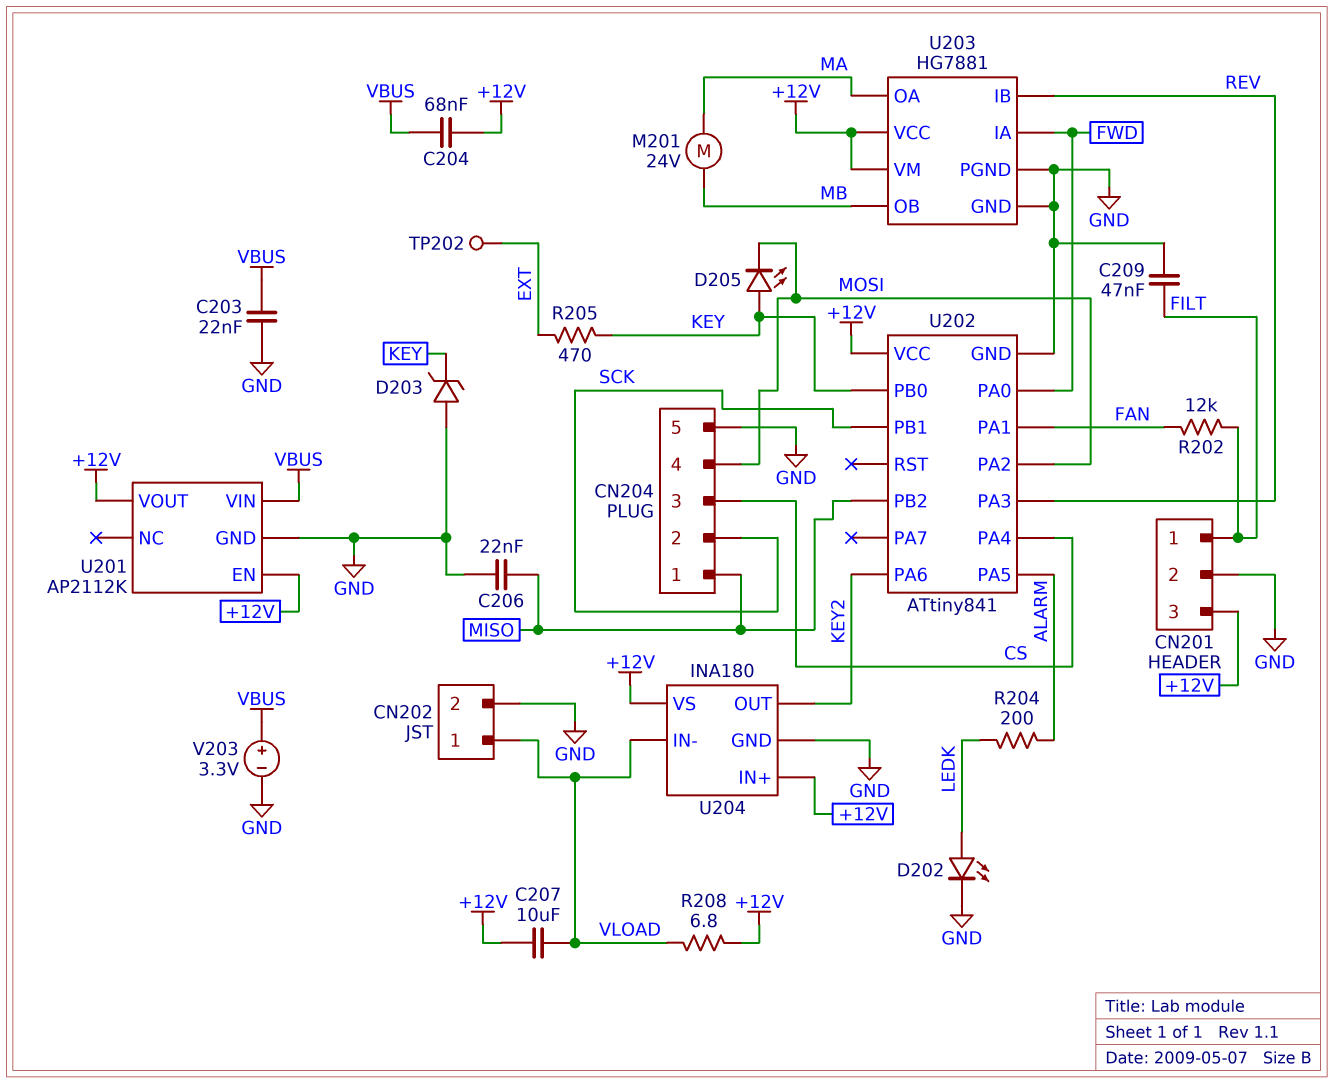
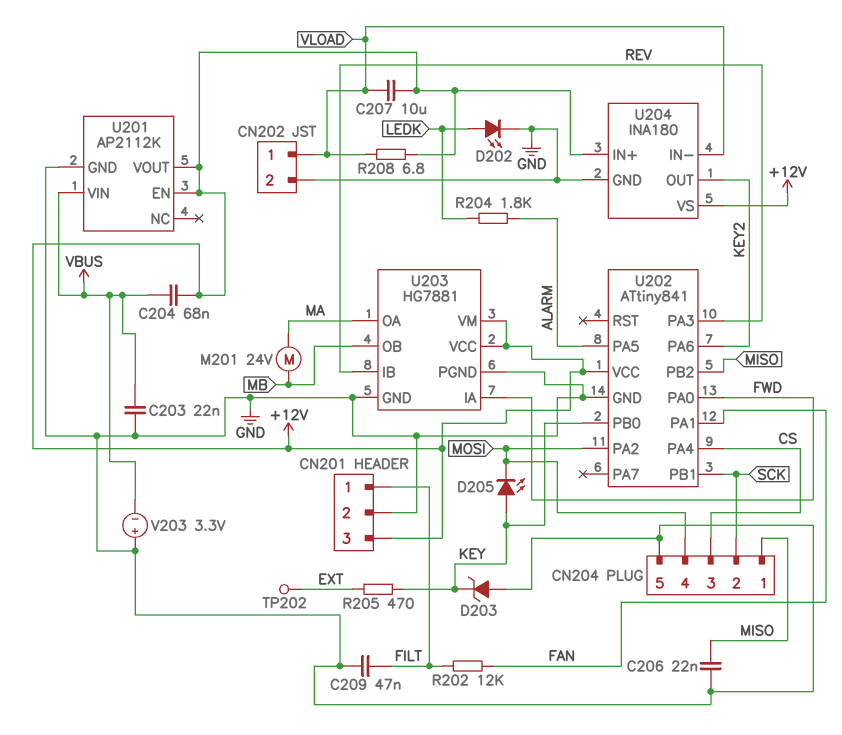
R204: 200 (ALARM, LEDK) -> 1.8k (ALARM, LEDK)
V203: 3.3V (plus VBUS, minus GND) -> 3.3V (plus GND, minus VBUS)

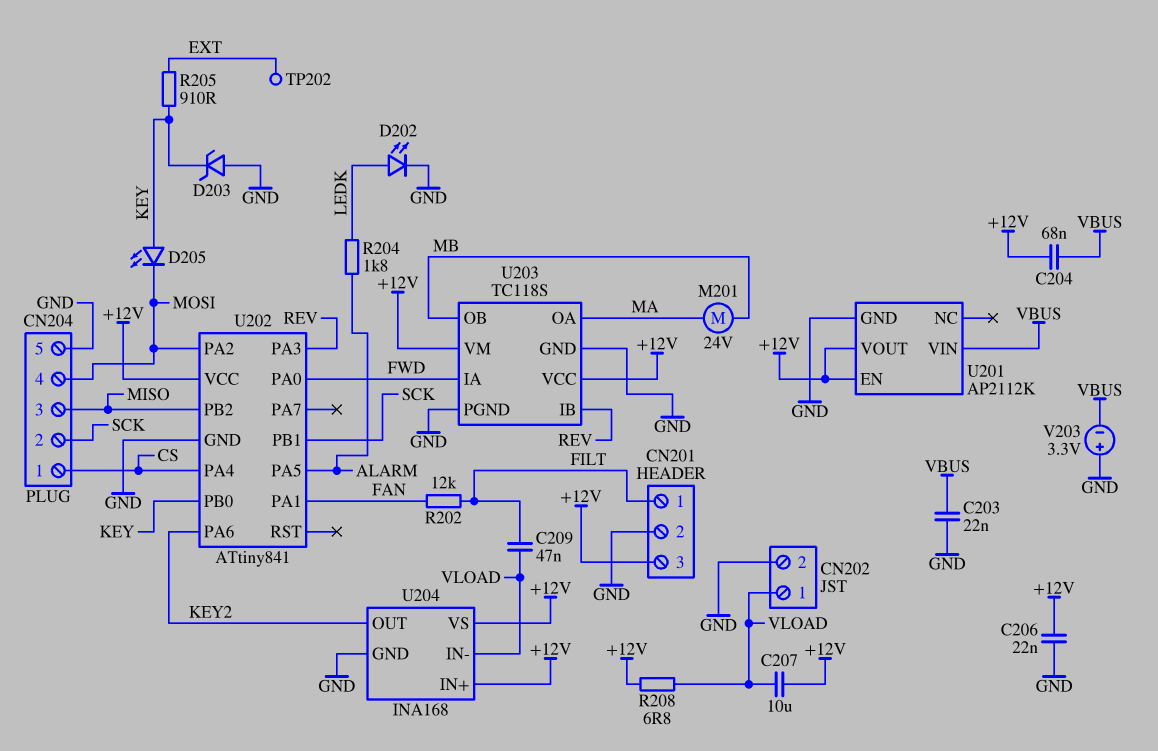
C206: 22nF (GND, MISO) -> 22nF (+12V, GND)
C209: 47nF (FILT, GND) -> 47nF (FILT, VLOAD)
CN204 pin 1: MISO -> CS
CN204 pin 3: CS -> MISO
R205: 470 (EXT, KEY) -> 910 (EXT, KEY)
U203: HG7881 -> TC118S
U204: INA180 -> INA168

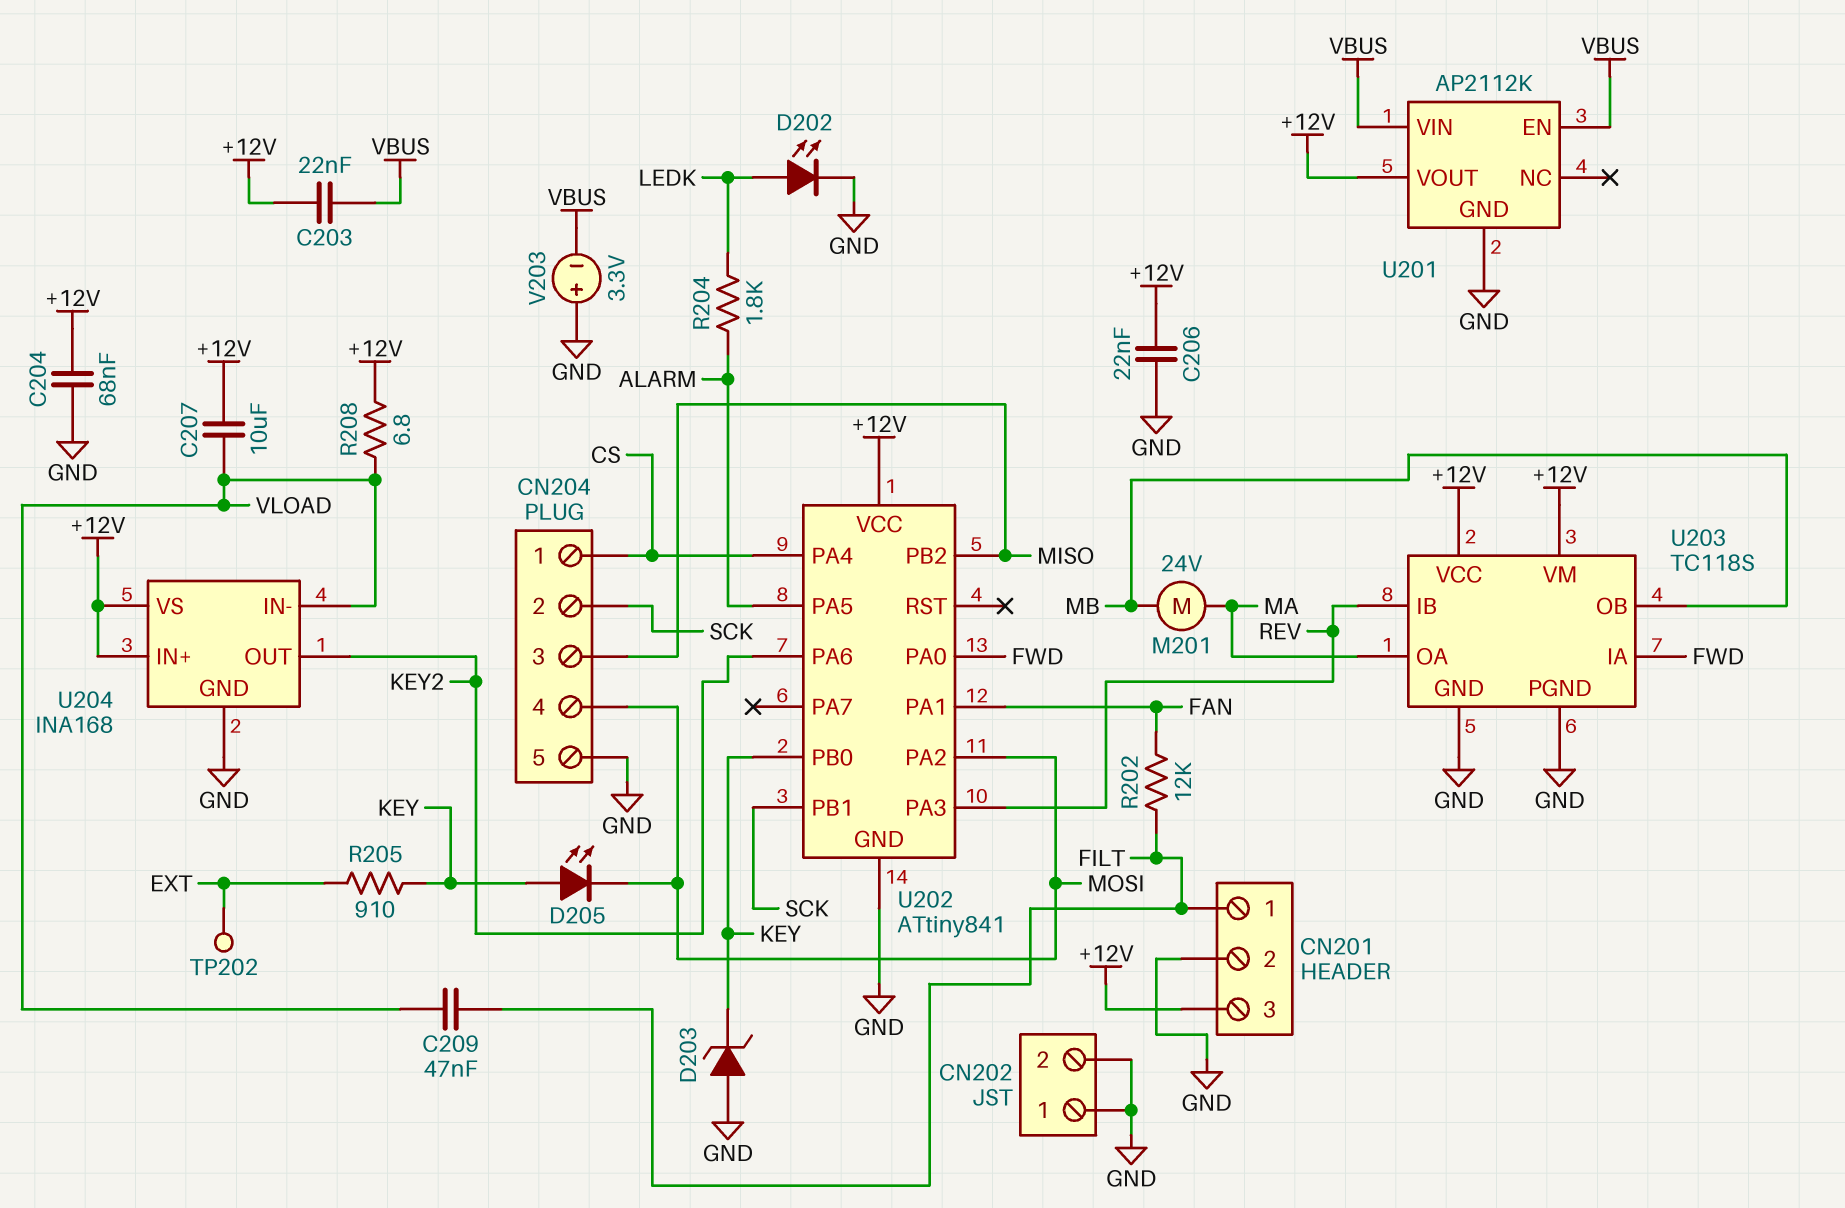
C203: 22nF (GND, VBUS) -> 22nF (+12V, VBUS)
C204: 68nF (+12V, VBUS) -> 68nF (+12V, GND)
CN202 pin 1: VLOAD -> GND
U201 pin EN: +12V -> VBUS

